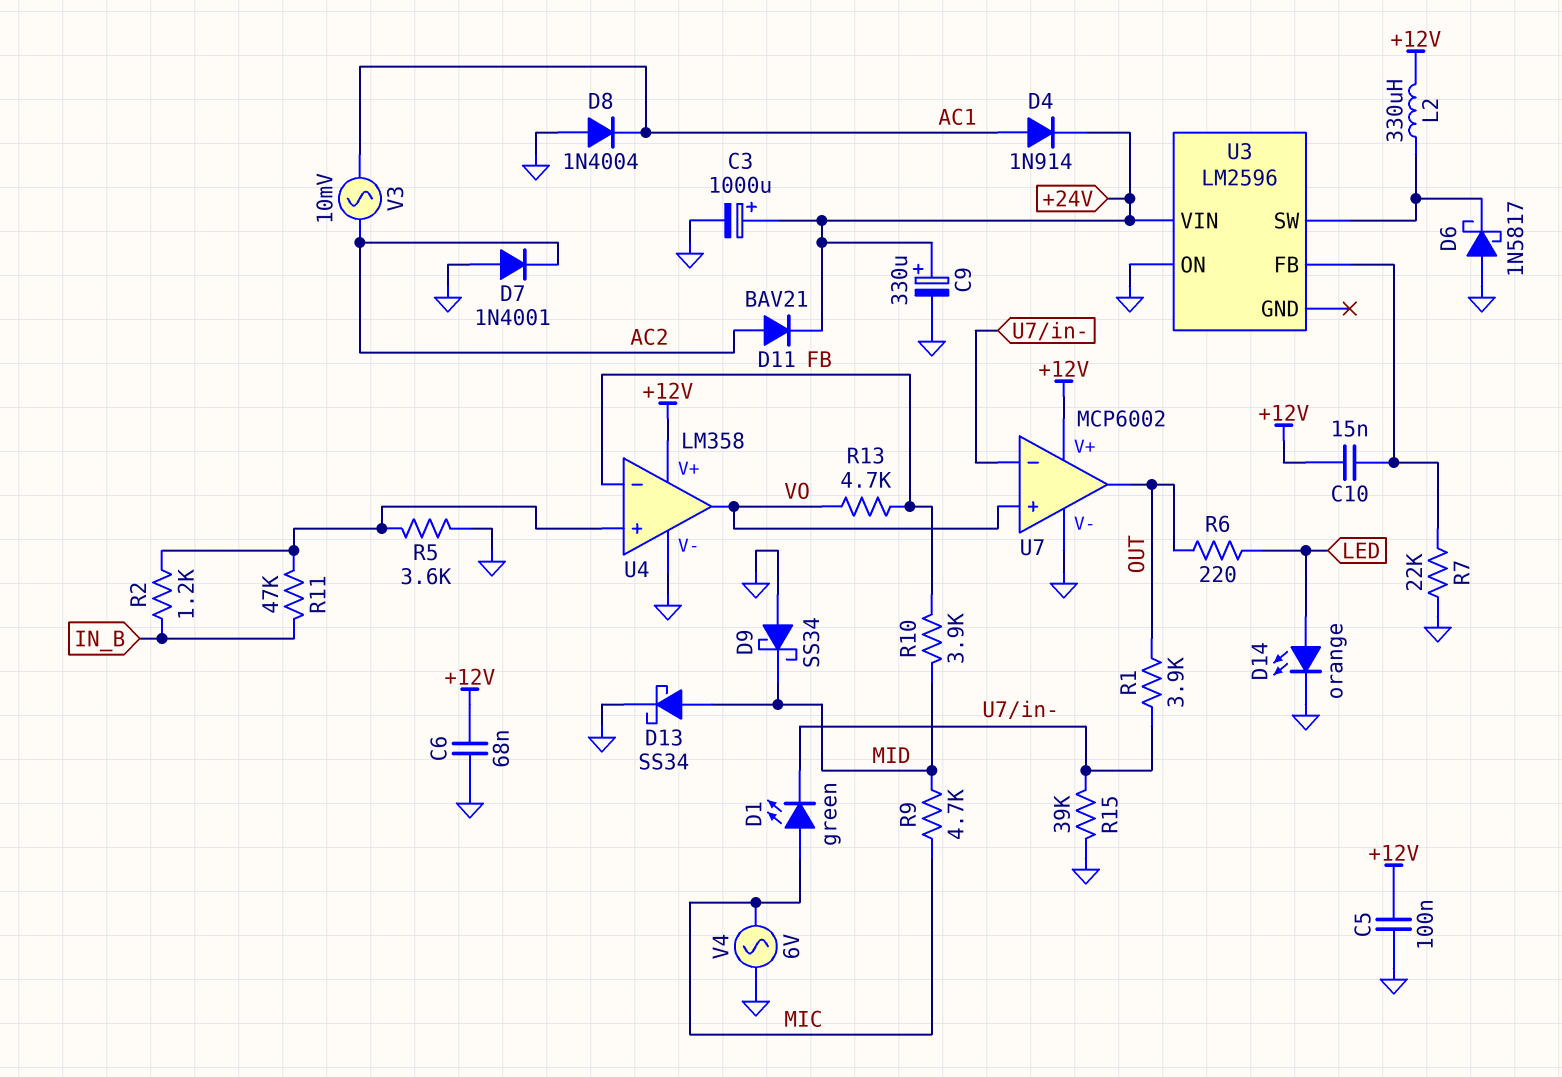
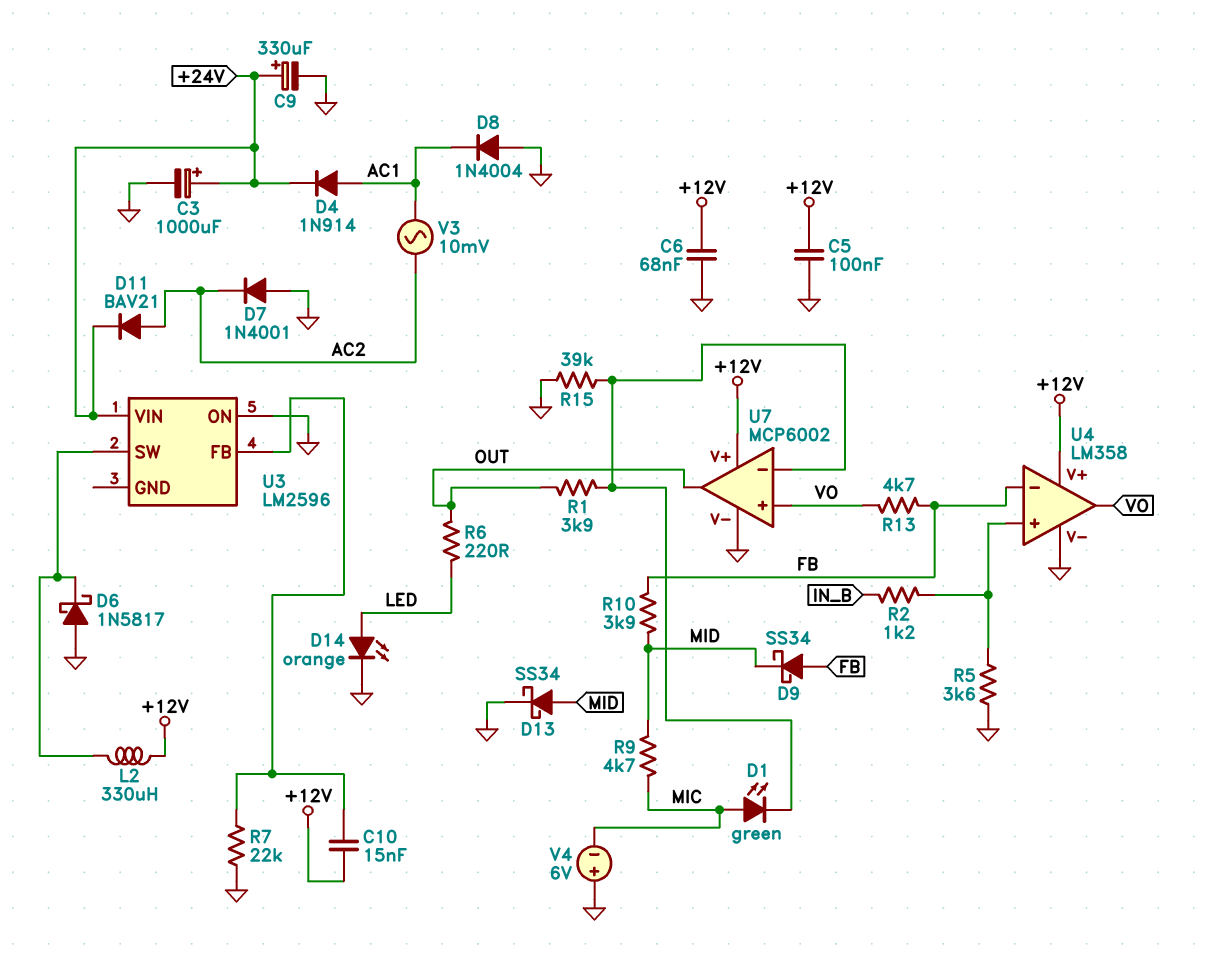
D9: schottky SS34 (A GND, K MID) -> schottky SS34 (A FB, K MID)
R11: 47k (IN_B, U4/in+) -> none
V4: AC 6V (GND, MIC) -> 6V (plus GND, minus MIC)

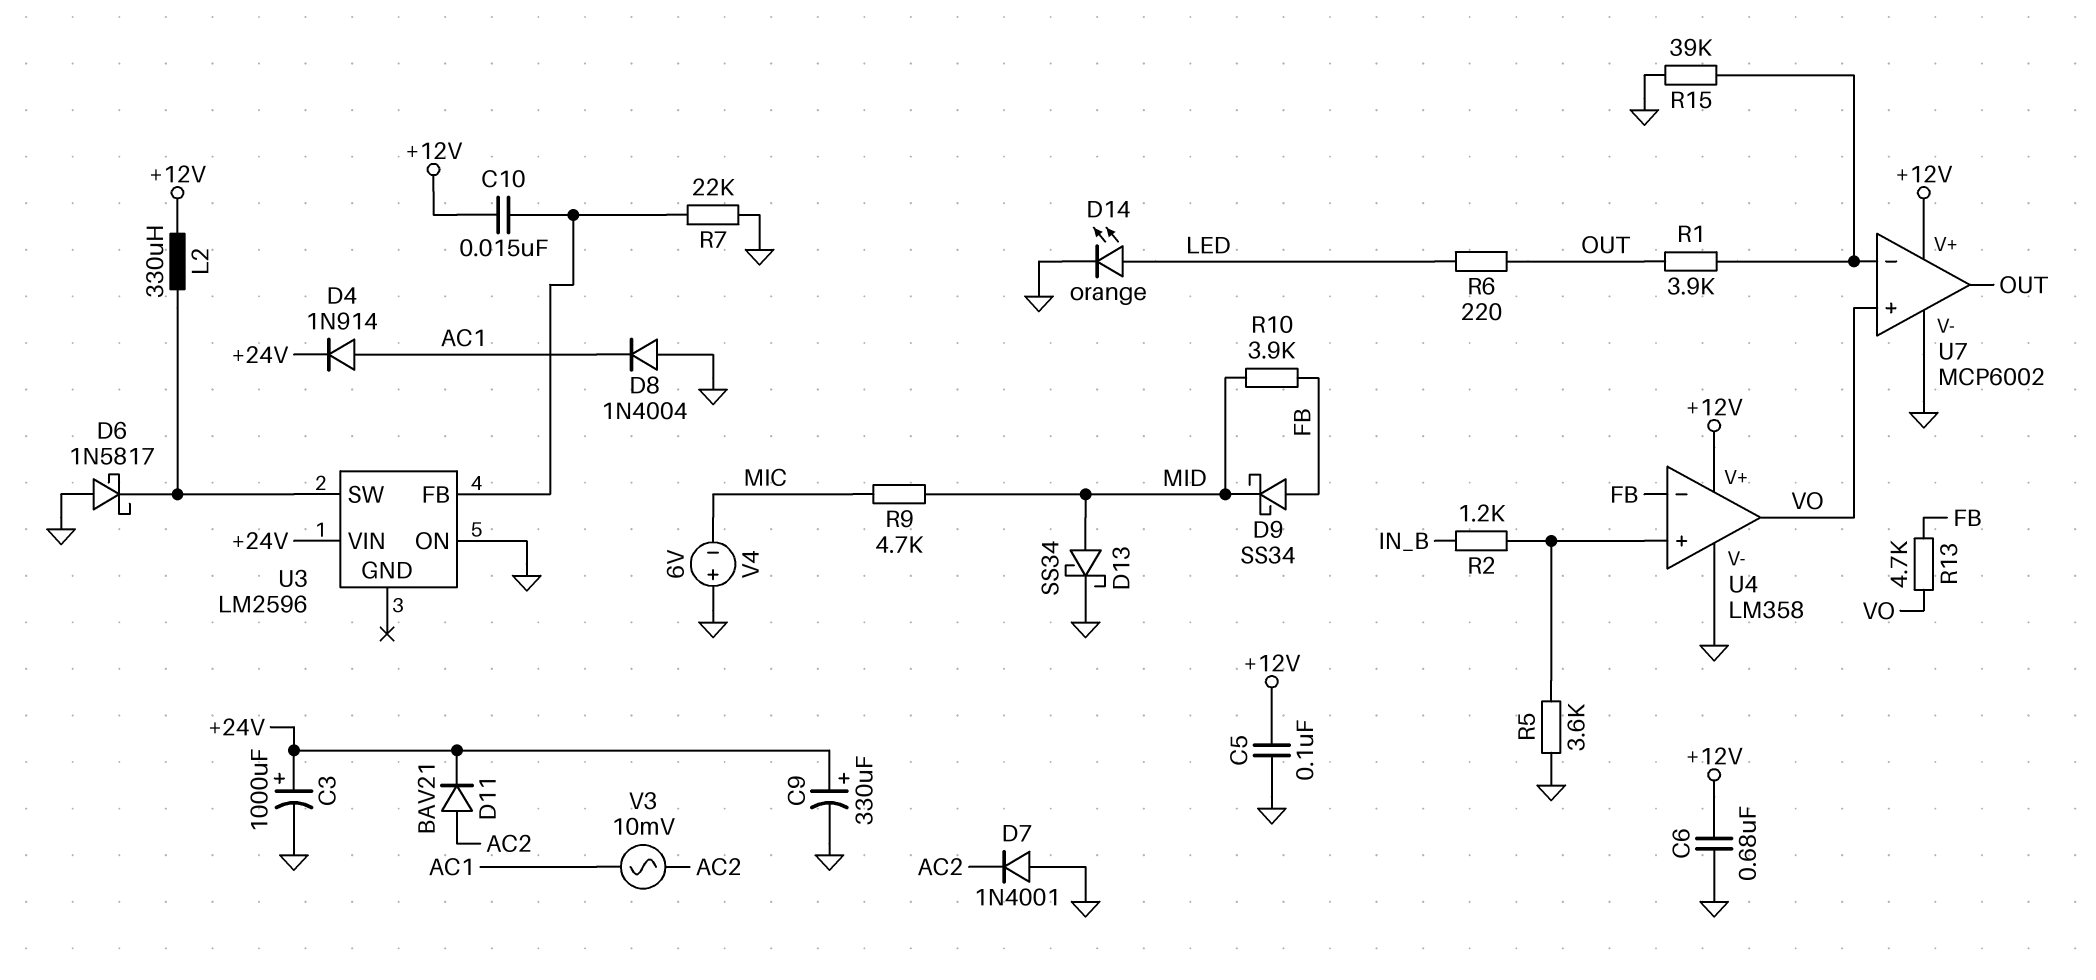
C6: 68nF (+12V, GND) -> 680nF (+12V, GND)
D1: LED green (A MIC, K U7/in-) -> none

